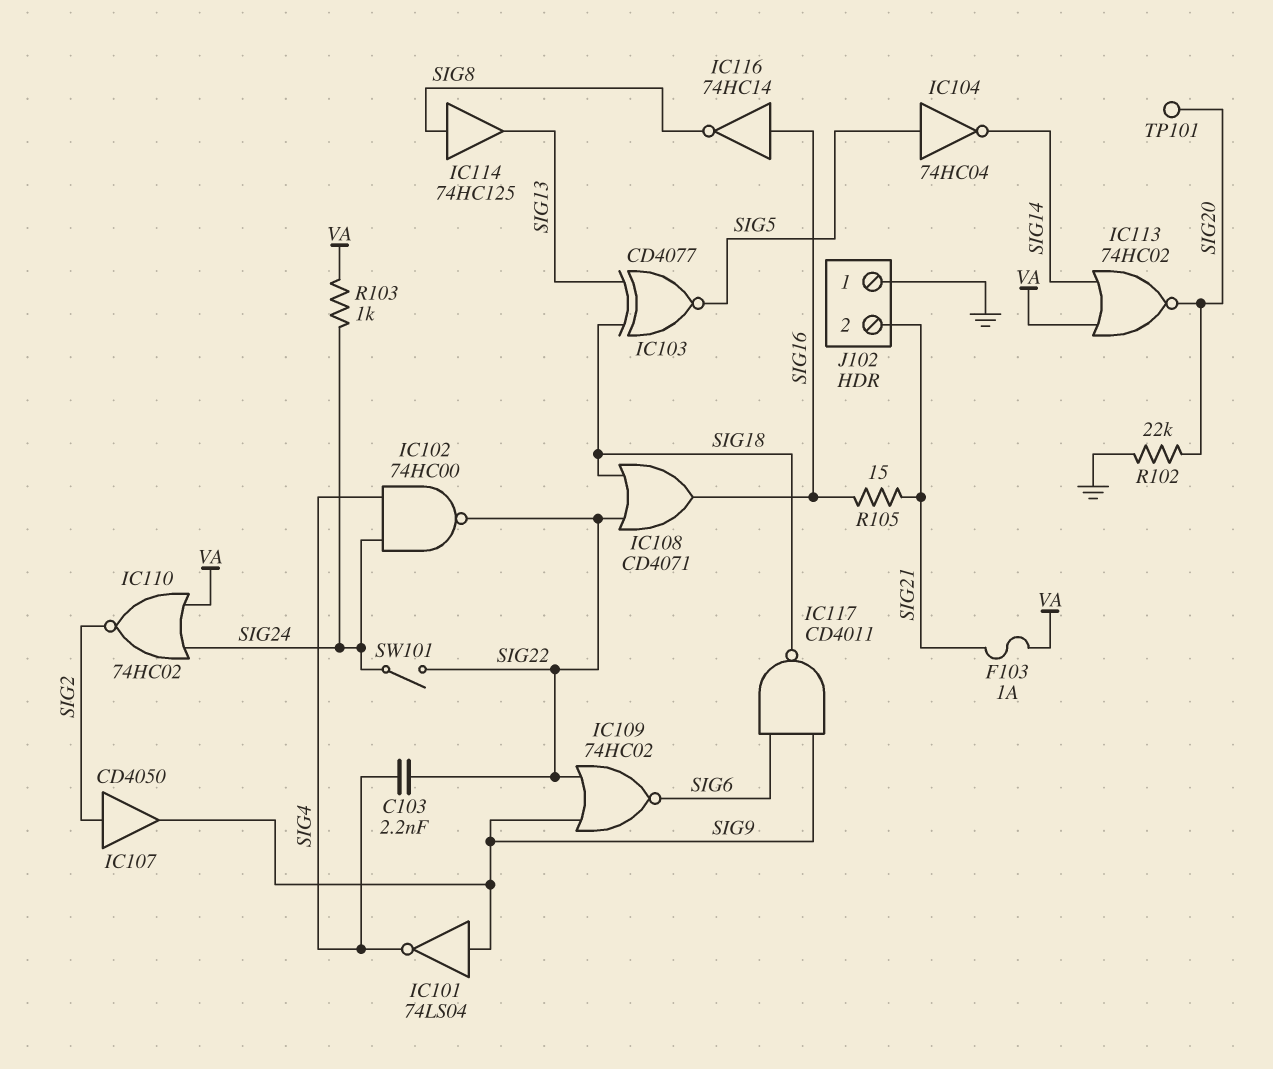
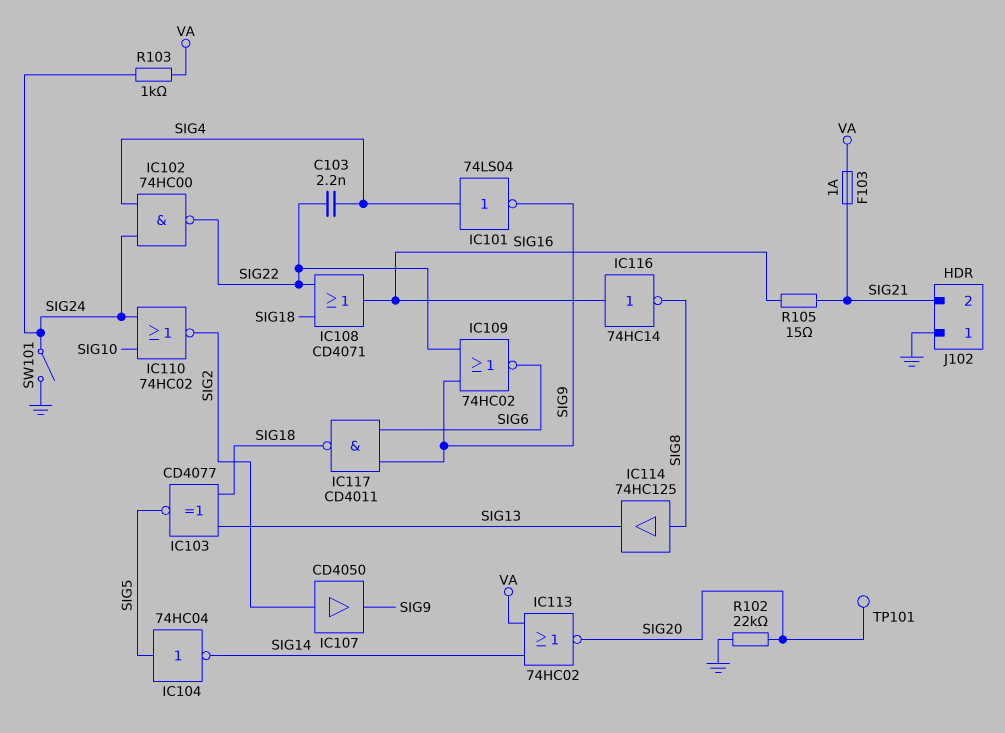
IC101: NOT 74LS04 (in SIG9, out SIG4) -> NOT 74LS04 (in SIG4, out SIG9)
IC110: NOR 74HC02 (in SIG24, in VA, out SIG2) -> NOR 74HC02 (in SIG10, in SIG24, out SIG2)
SW101: switch (SIG22, SIG24) -> switch (GND, SIG24)

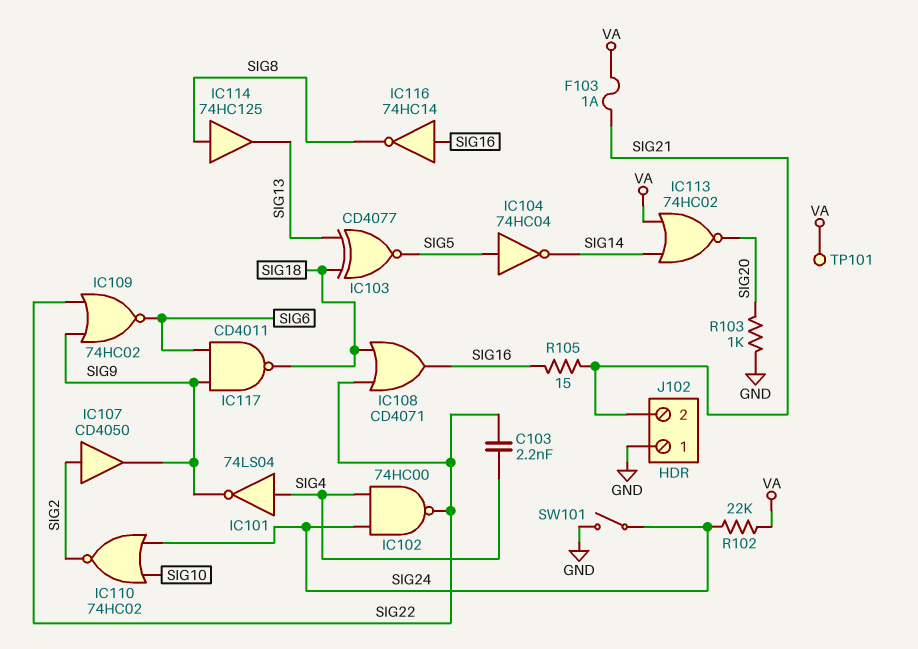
R102: 22k (GND, SIG20) -> 22k (SIG24, VA)
R103: 1k (SIG24, VA) -> 1k (GND, SIG20)
TP101: test point (SIG20) -> test point (VA)

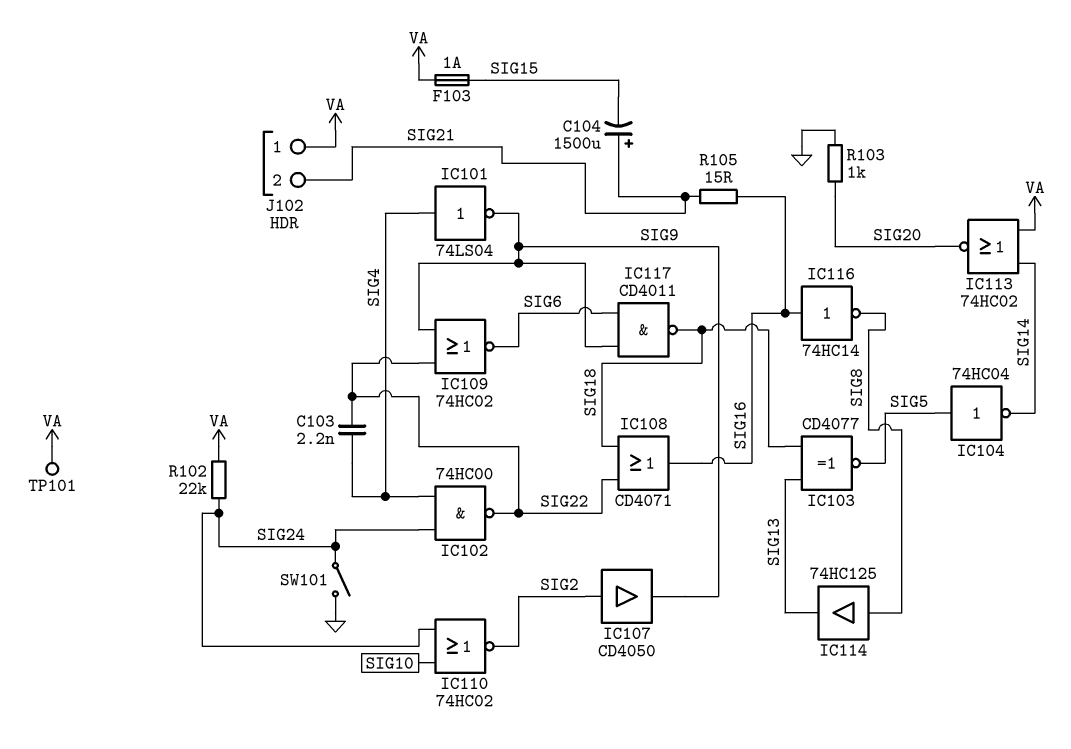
C104: none -> 1500uF (plus SIG21, minus SIG15)
F103: 1A (SIG21, VA) -> 1A (SIG15, VA)
J102 pin 1: GND -> VA

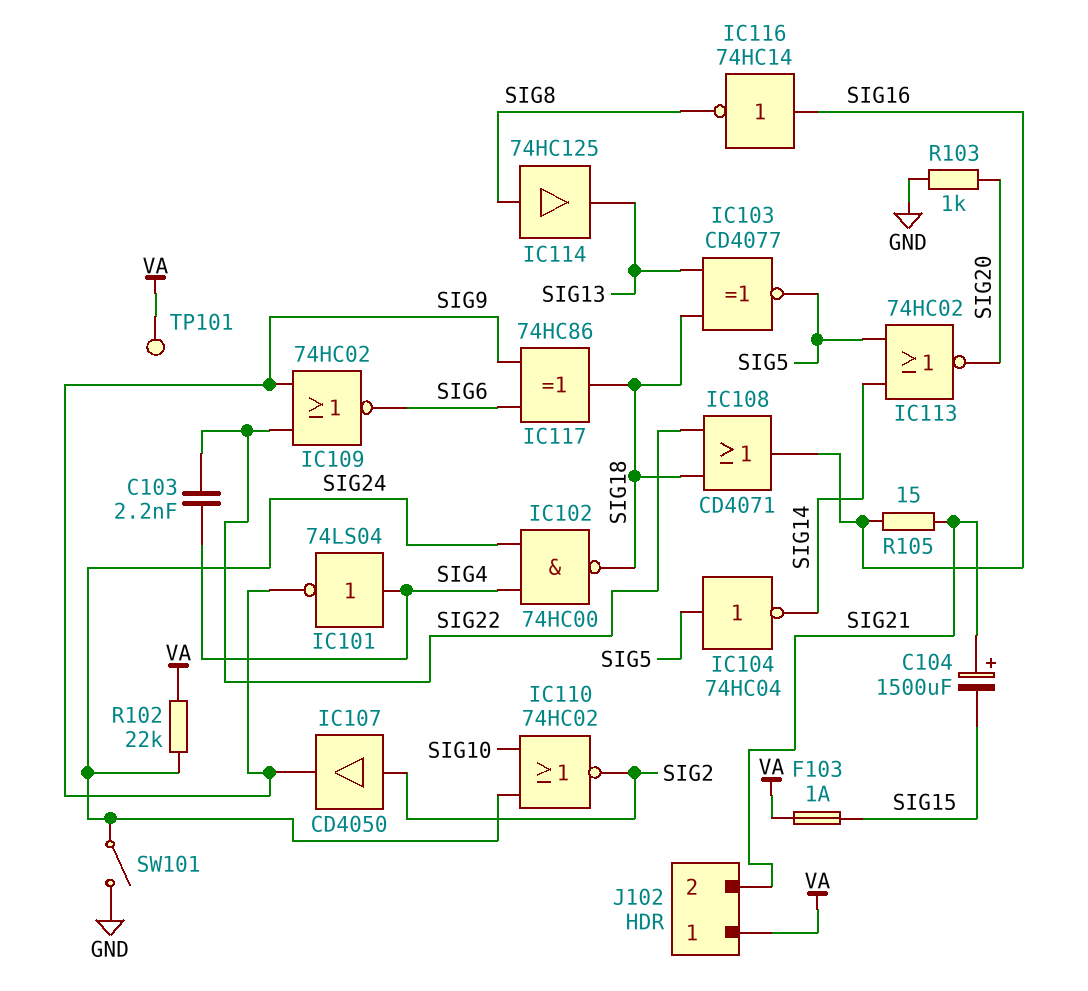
IC102: NAND 74HC00 (in SIG4, in SIG24, out SIG22) -> NAND 74HC00 (in SIG4, in SIG24, out SIG18)
IC113: NOR 74HC02 (in SIG14, in VA, out SIG20) -> NOR 74HC02 (in SIG5, in SIG14, out SIG20)
IC117: NAND CD4011 (in SIG6, in SIG9, out SIG18) -> XOR 74HC86 (in SIG6, in SIG9, out SIG18)

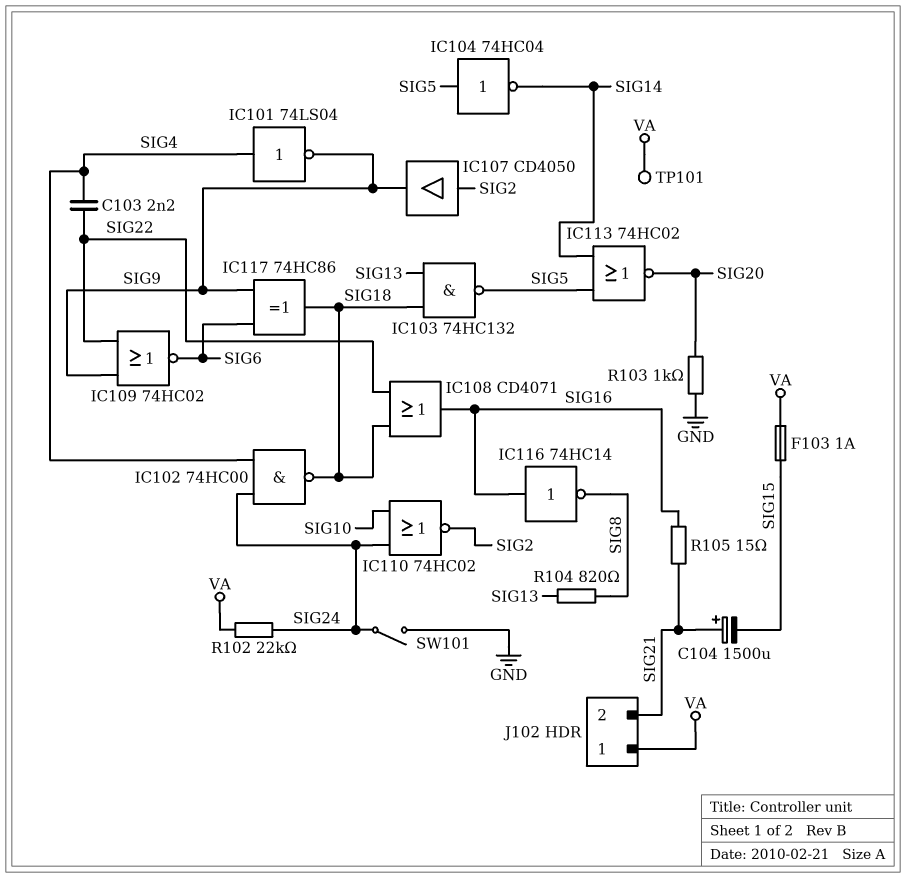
IC103: XNOR CD4077 (in SIG13, in SIG18, out SIG5) -> NAND 74HC132 (in SIG13, in SIG18, out SIG5)
IC114: buffer 74HC125 (in SIG8, out SIG13) -> none
R104: none -> 820 (SIG8, SIG13)

